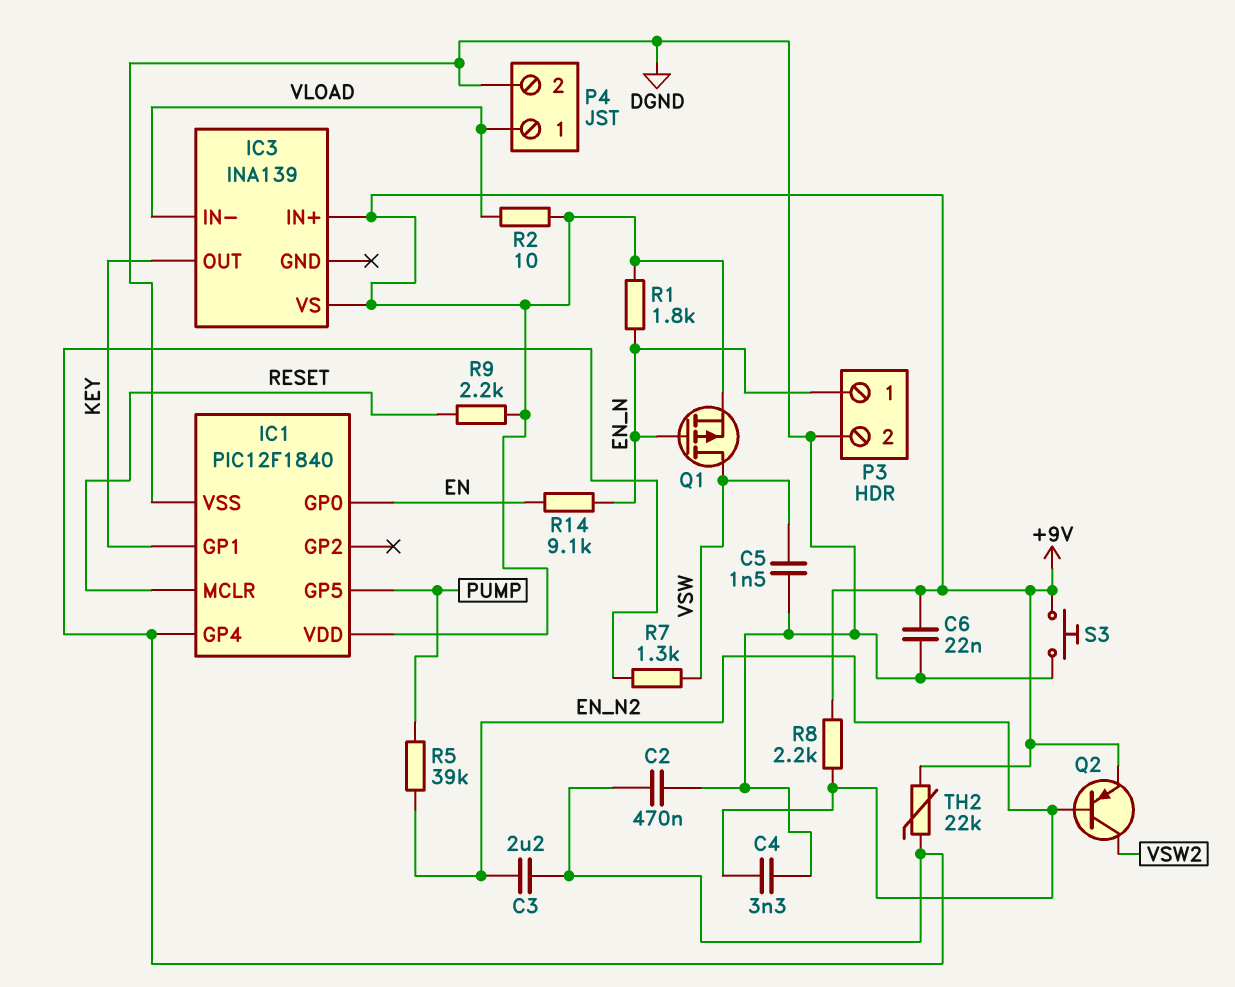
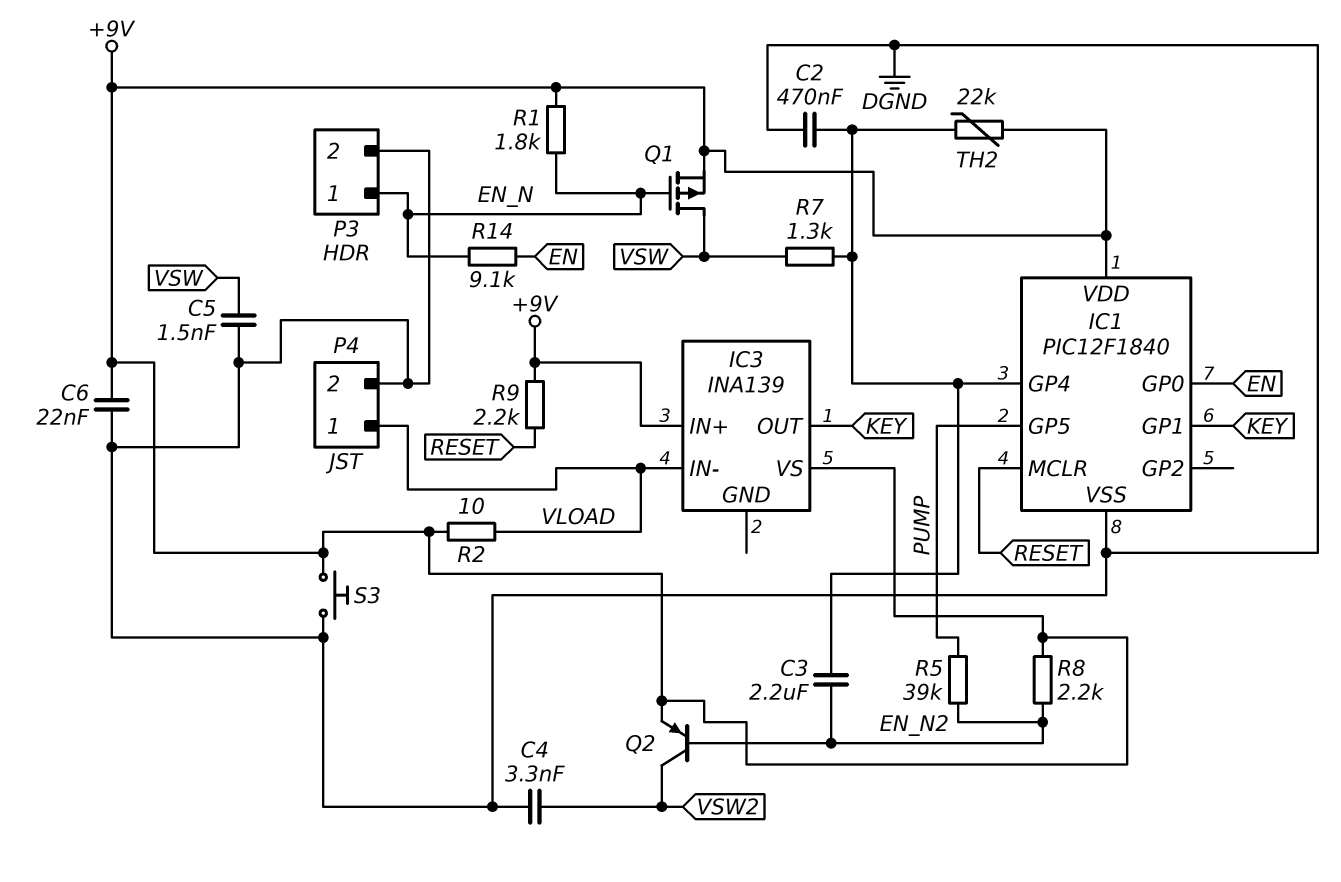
C4: 3.3nF (DGND, EN_N2) -> 3.3nF (DGND, VSW2)

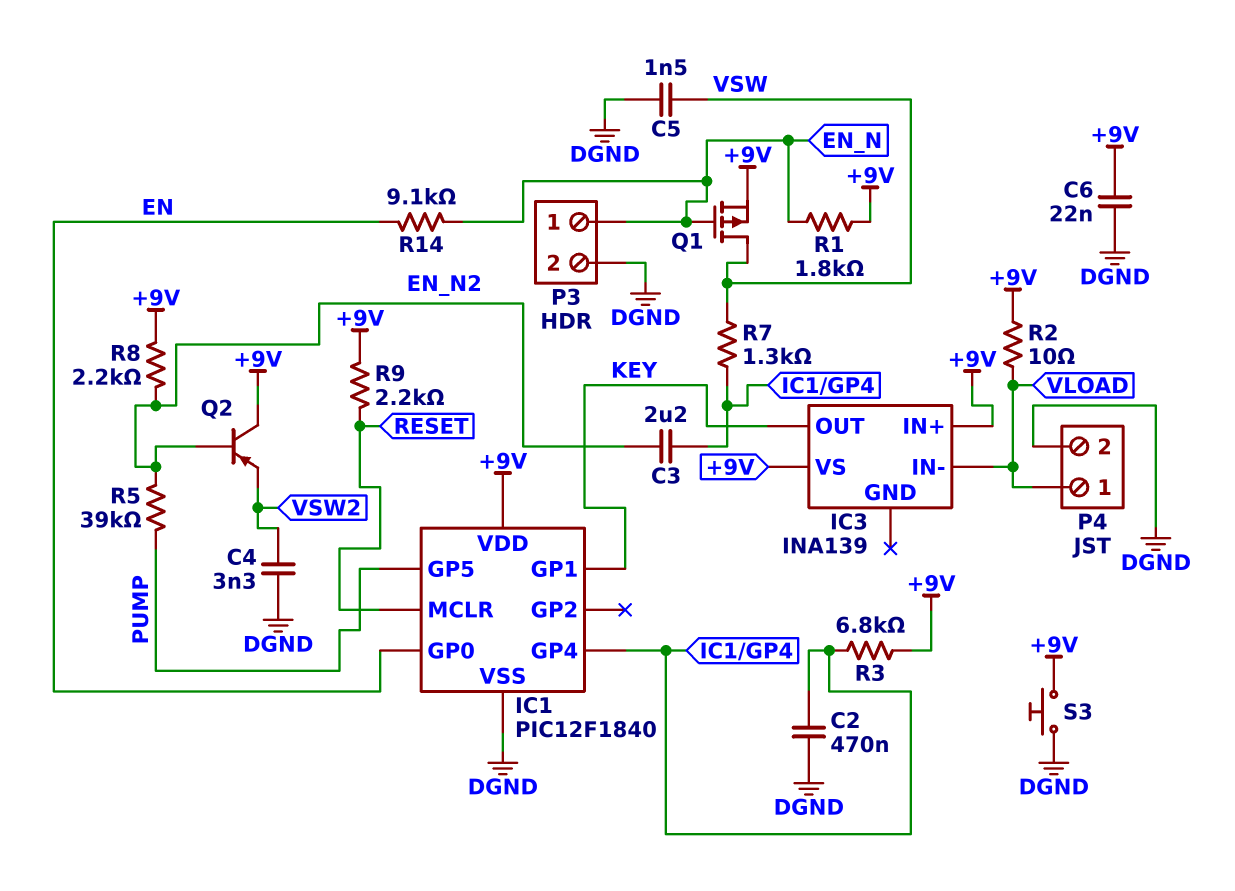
Q2: PNP (B EN_N2, C VSW2, E +9V) -> PNP (B EN_N2, C +9V, E VSW2)
R3: none -> 6.8k (+9V, IC1/GP4)
TH2: 22k (+9V, IC1/GP4) -> none

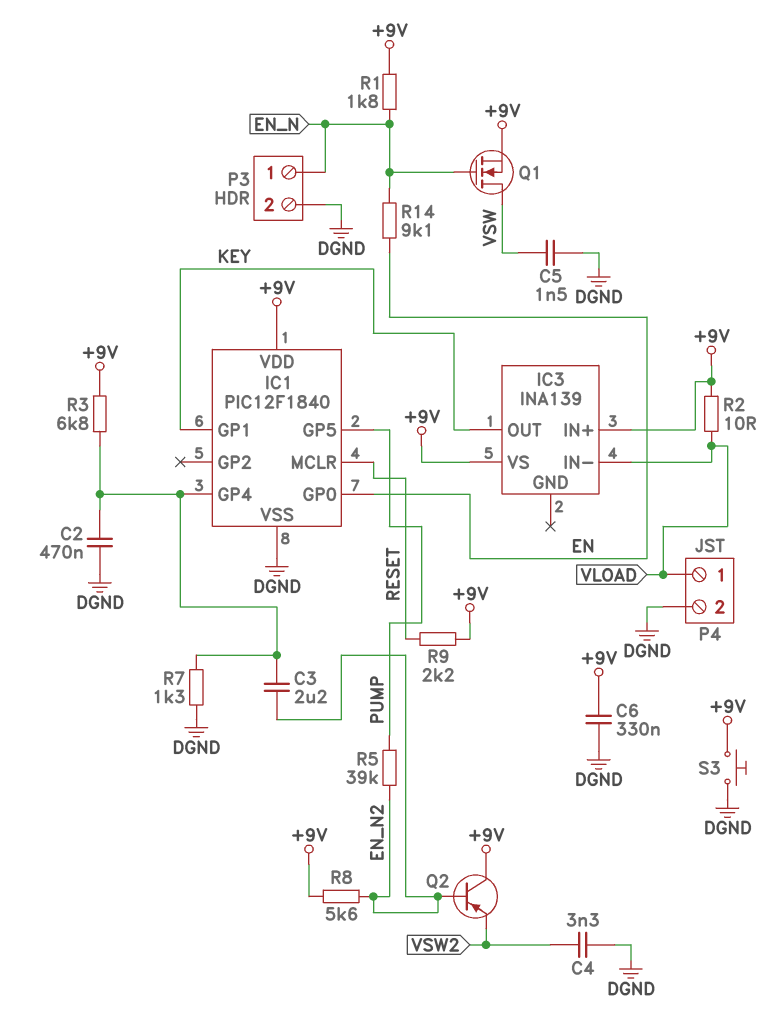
C6: 22nF (+9V, DGND) -> 330nF (+9V, DGND)
Q1: PMOS (G EN_N, D VSW, S +9V) -> NMOS (G EN_N, D VSW, S +9V)
R7: 1.3k (IC1/GP4, VSW) -> 1.3k (DGND, IC1/GP4)
R8: 2.2k (+9V, EN_N2) -> 5.6k (+9V, EN_N2)

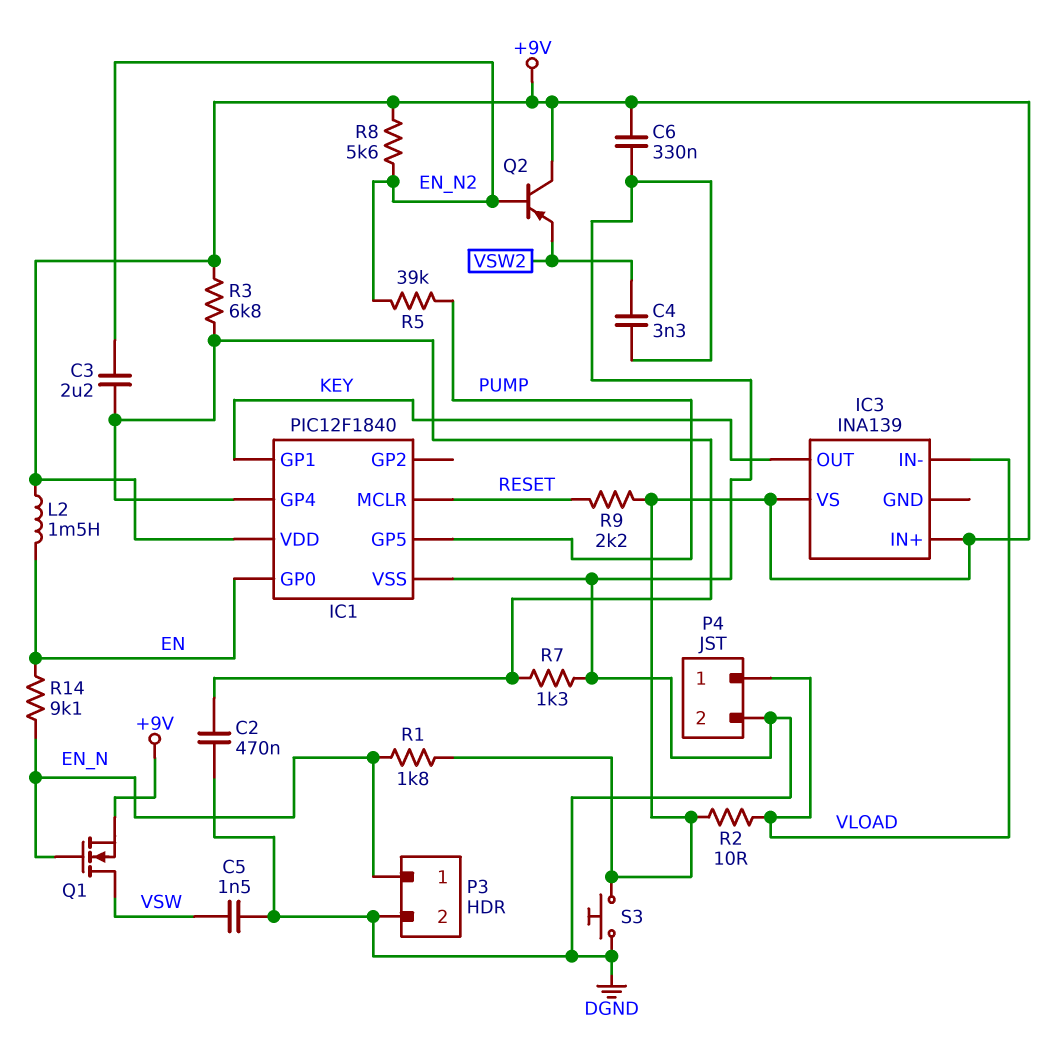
L2: none -> 1.5mH (+9V, EN)

